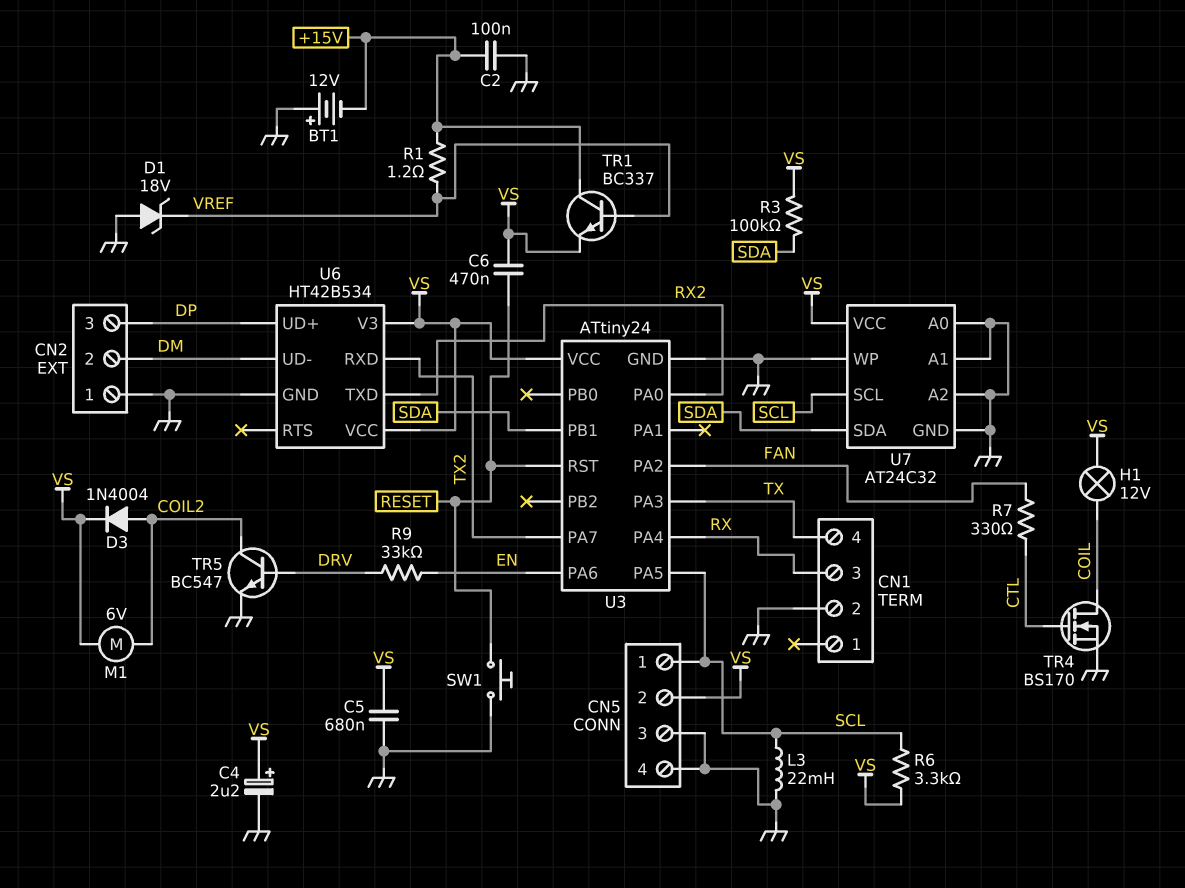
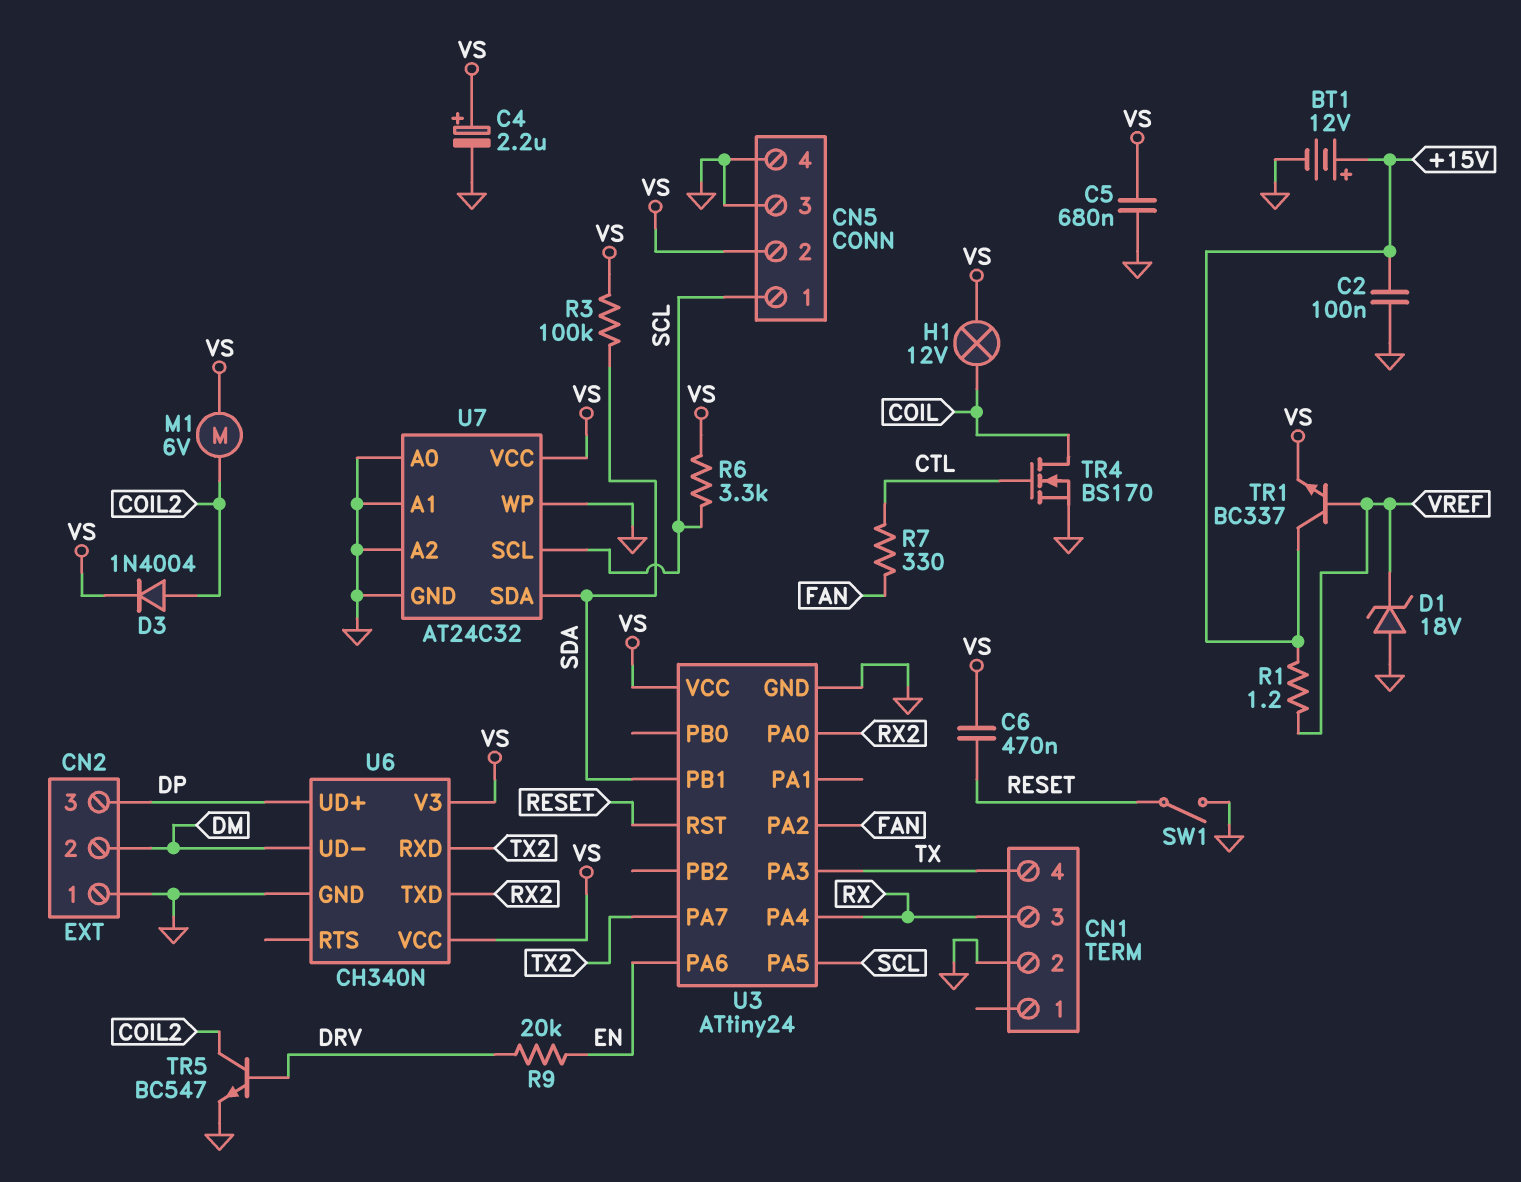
BT1: 12V (plus GND, minus +15V) -> 12V (plus +15V, minus GND)
L3: 22mH (GND, SCL) -> none
R9: 33k (DRV, EN) -> 20k (DRV, EN)
SW1: button (GND, RESET) -> switch (GND, RESET)
U6: HT42B534 -> CH340N

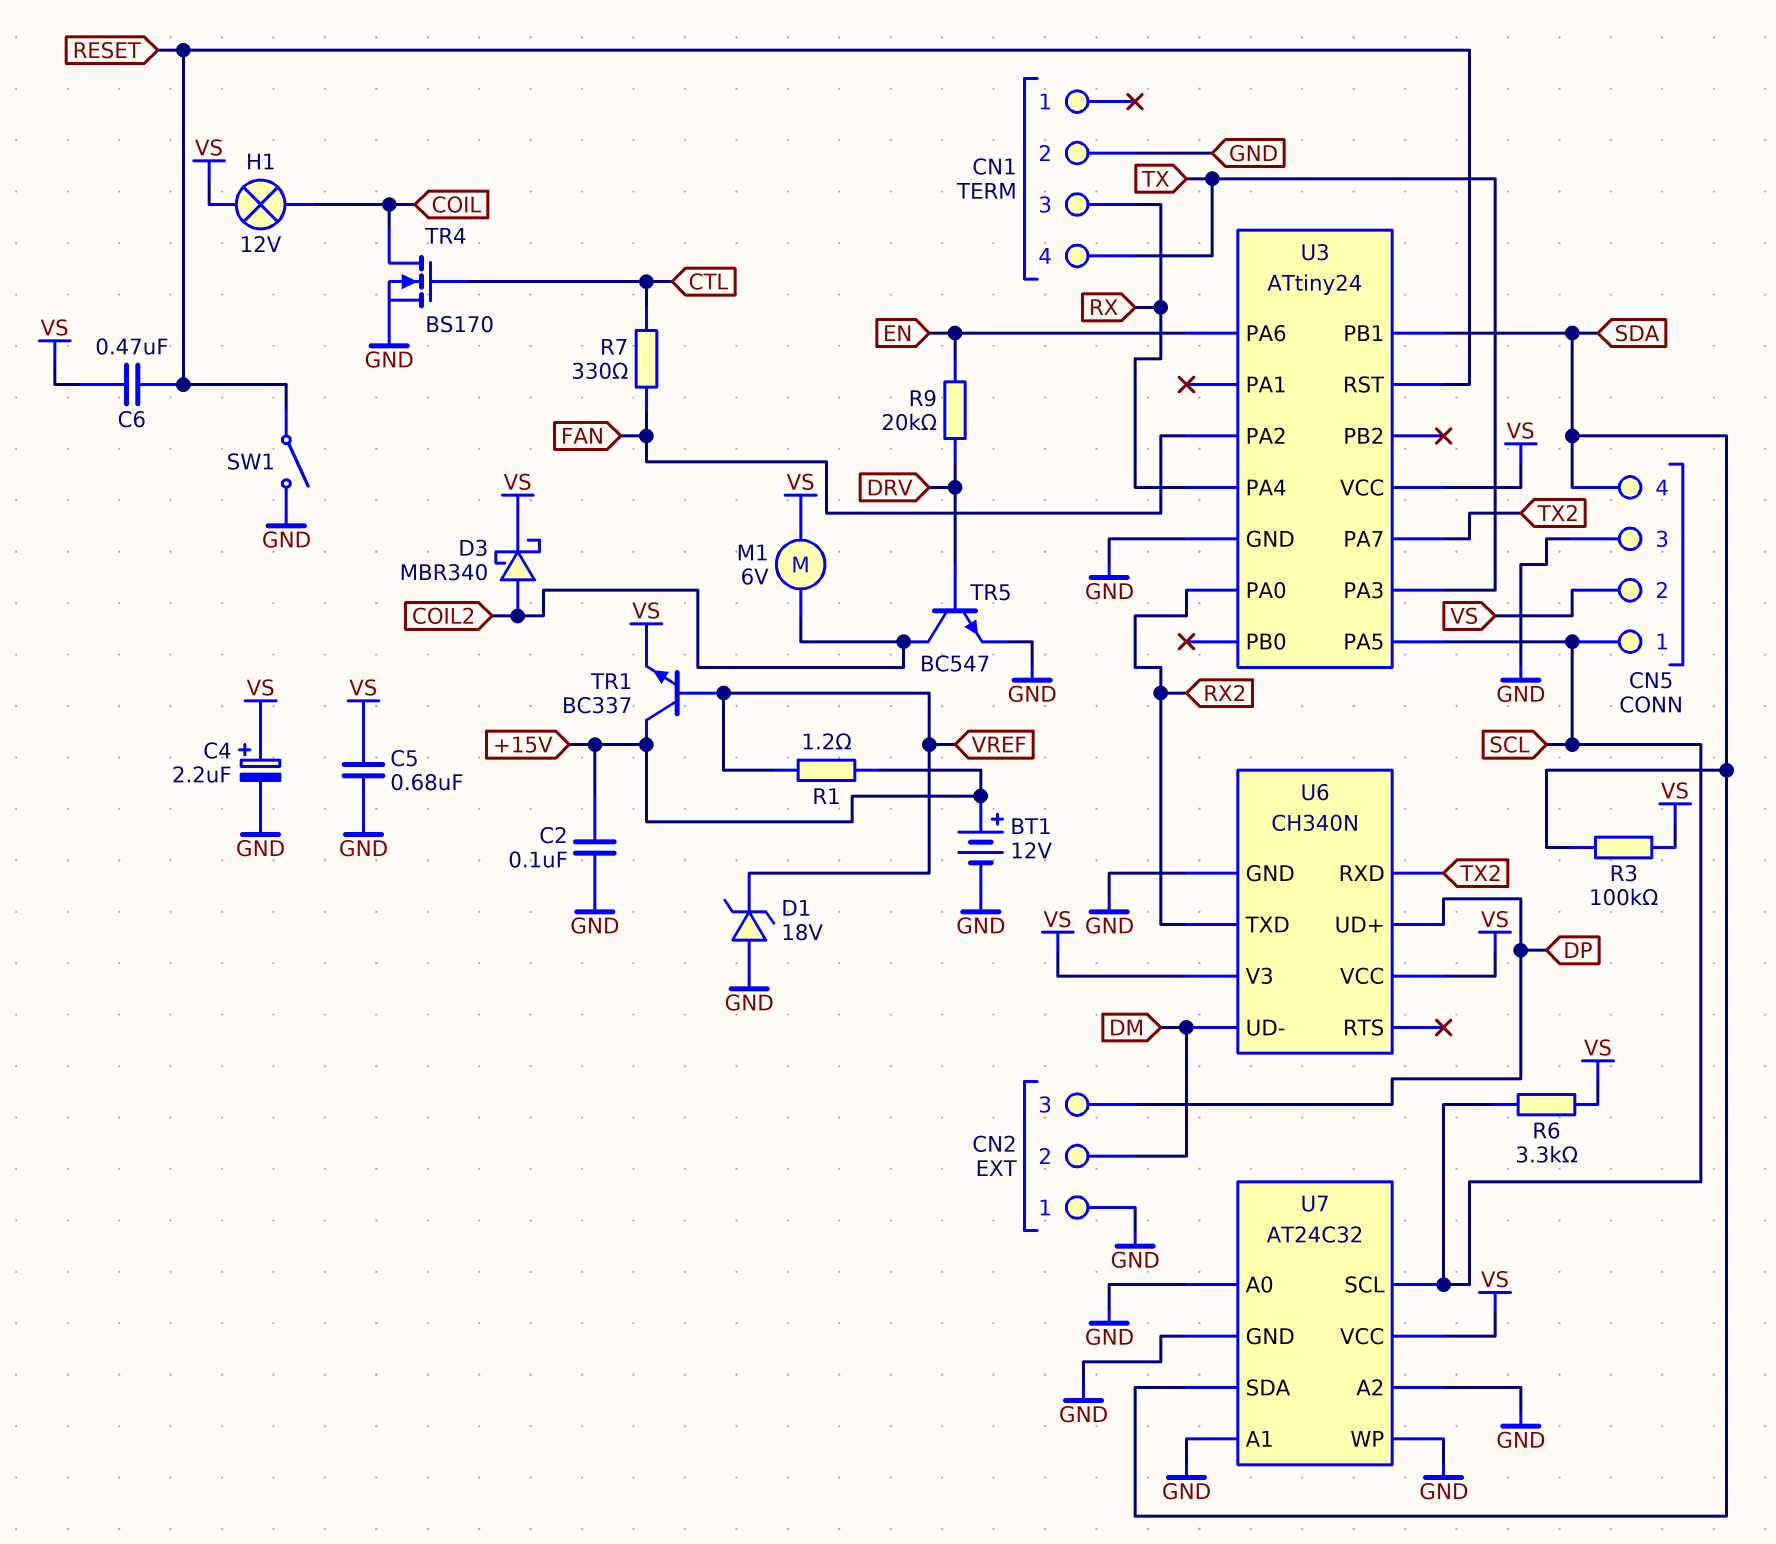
CN5 pin 4: GND -> SDA
D3: diode 1N4004 (A COIL2, K VS) -> schottky MBR340 (A COIL2, K VS)

